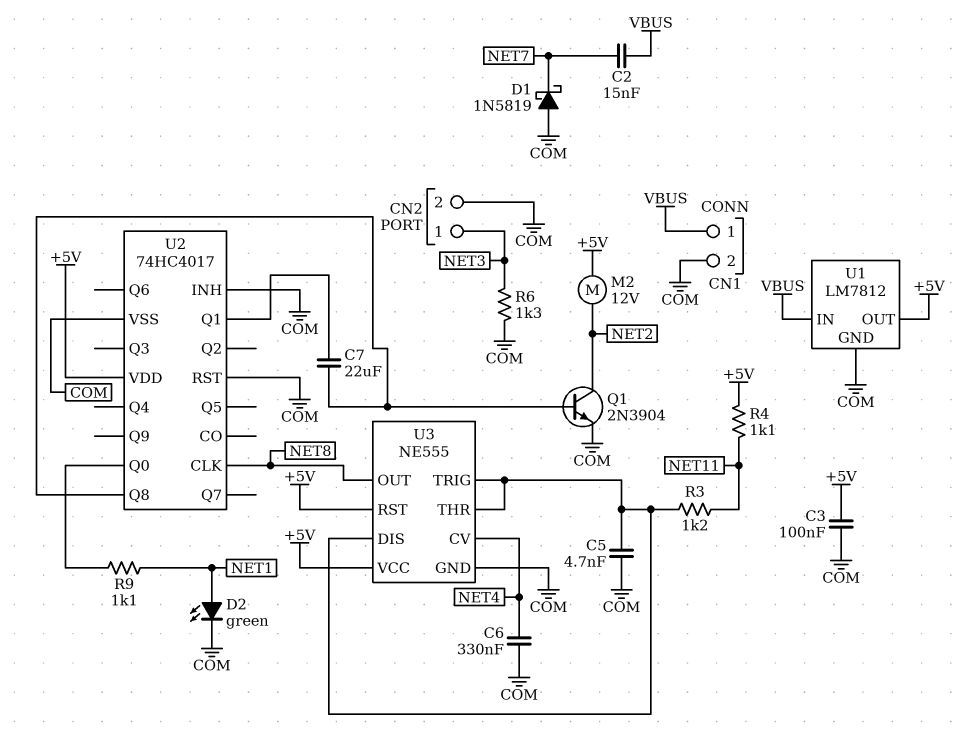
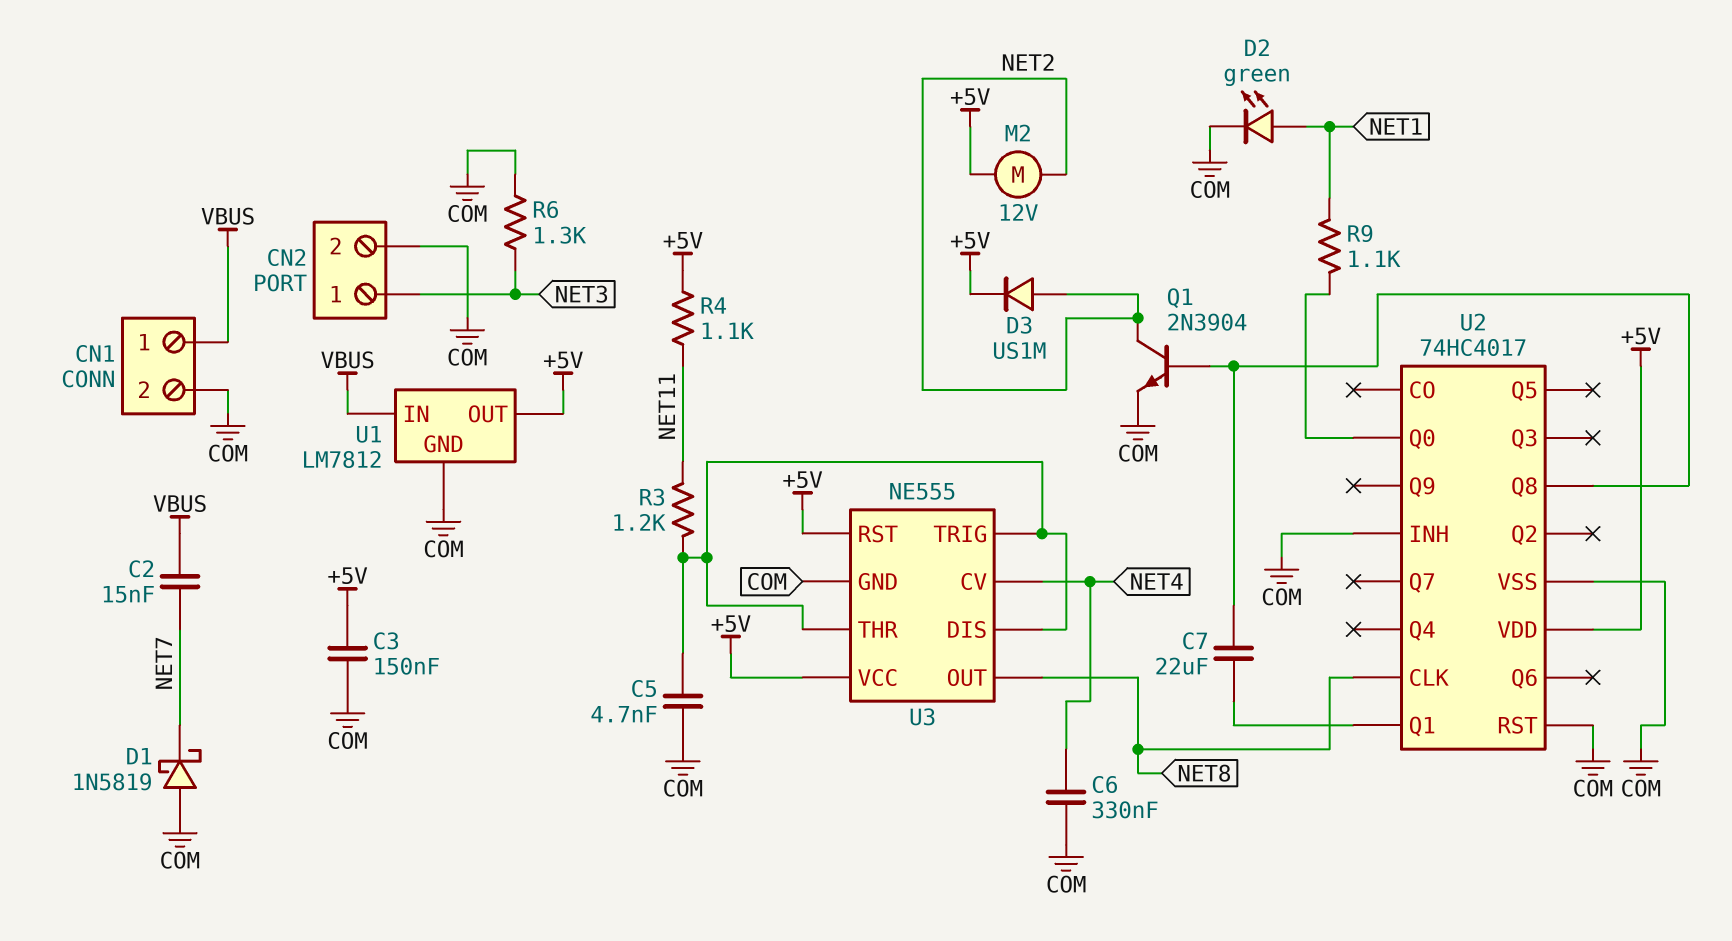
C3: 100nF (+5V, COM) -> 150nF (+5V, COM)
D3: none -> diode US1M (A NET2, K +5V)

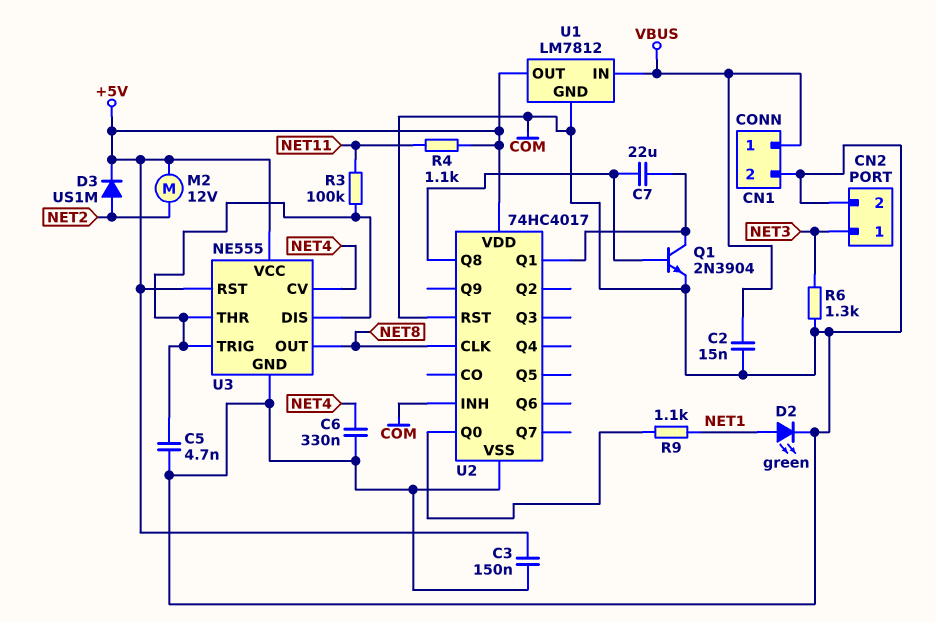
C2: 15nF (NET7, VBUS) -> 15nF (COM, VBUS)
D1: schottky 1N5819 (A COM, K NET7) -> none
Q1: NPN 2N3904 (B U2/Q8, C NET2, E COM) -> NPN 2N3904 (B U2/Q8, C U2/Q1, E COM)
R3: 1.2k (NET11, U3/DIS) -> 100k (NET11, U3/DIS)

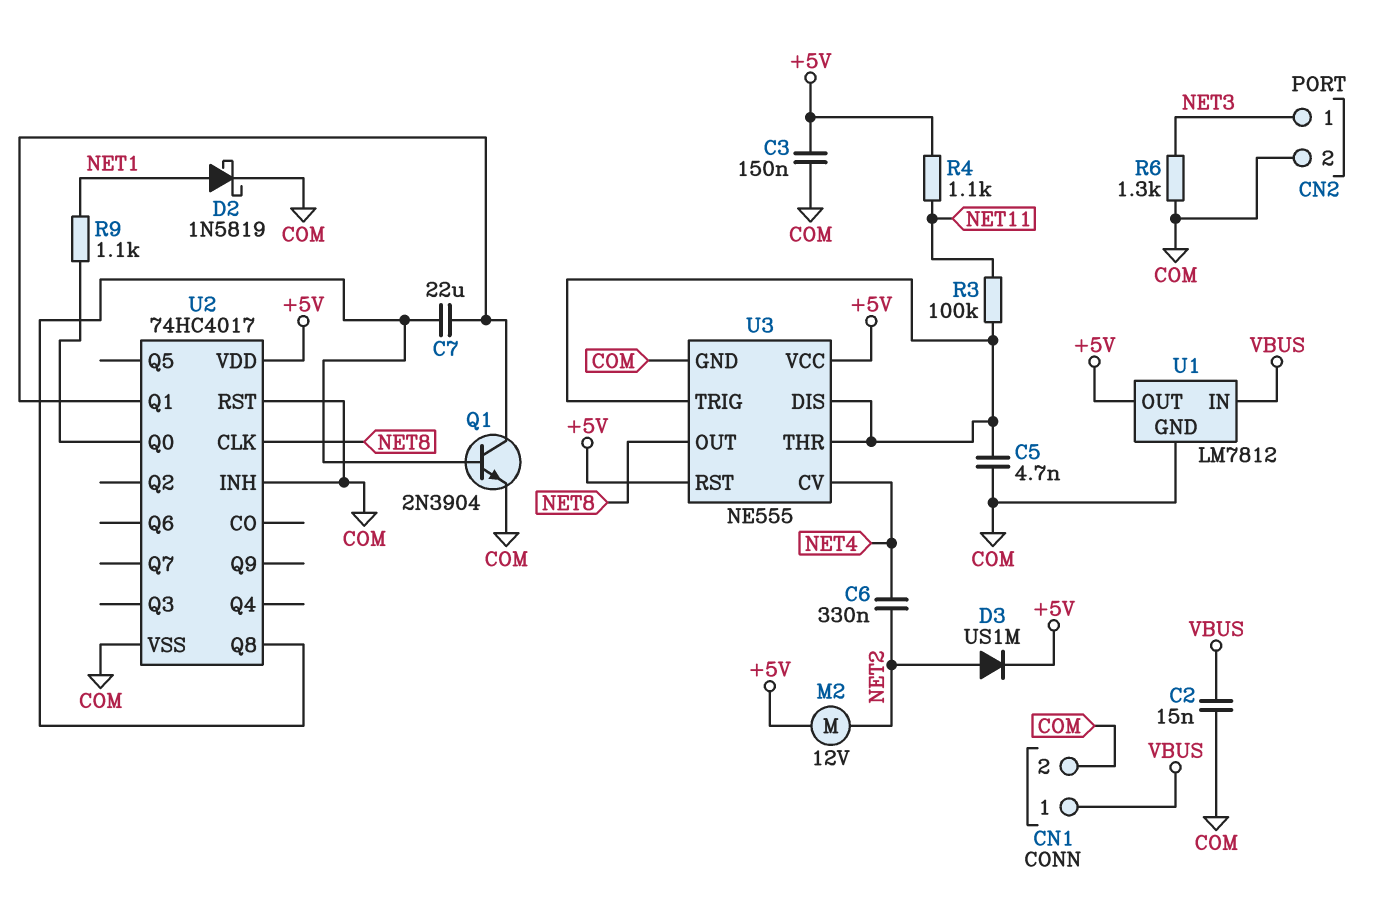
C6: 330nF (COM, NET4) -> 330nF (NET2, NET4)
D2: LED green (A NET1, K COM) -> schottky 1N5819 (A NET1, K COM)

